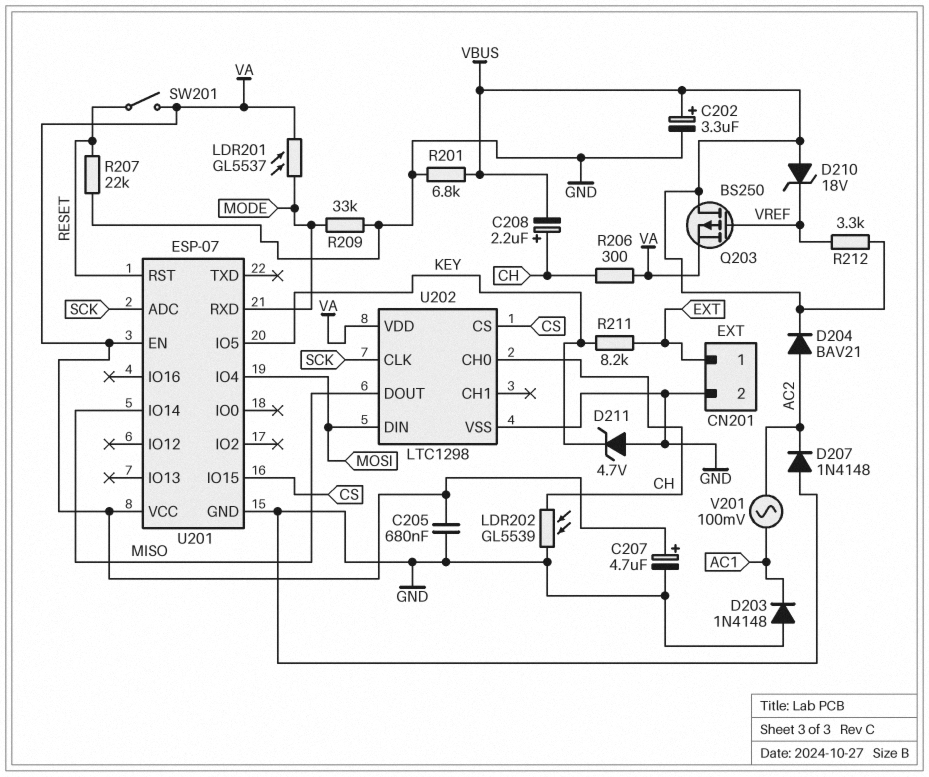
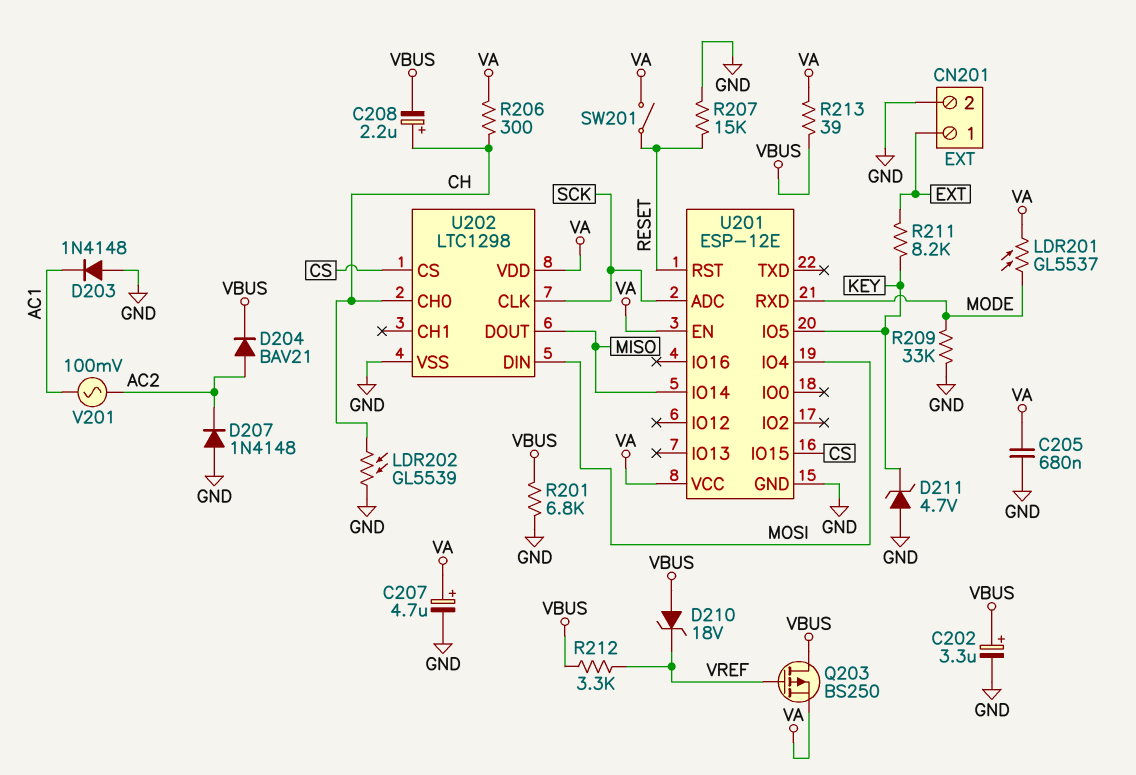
R207: 22k (GND, RESET) -> 15k (GND, RESET)
R213: none -> 39 (VA, VBUS)
U201: ESP-07 -> ESP-12E

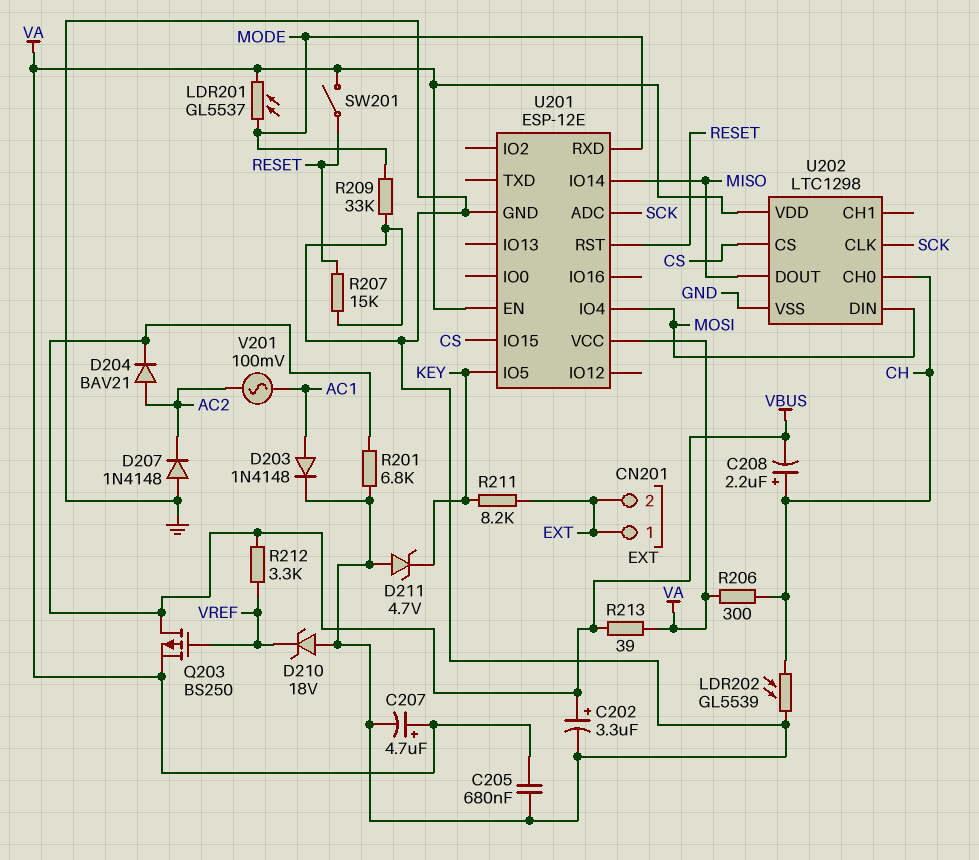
CN201 pin 2: GND -> EXT
D203: diode 1N4148 (A GND, K AC1) -> diode 1N4148 (A AC1, K GND)
D210: zener 18V (A VBUS, K VREF) -> zener 18V (A GND, K VREF)

